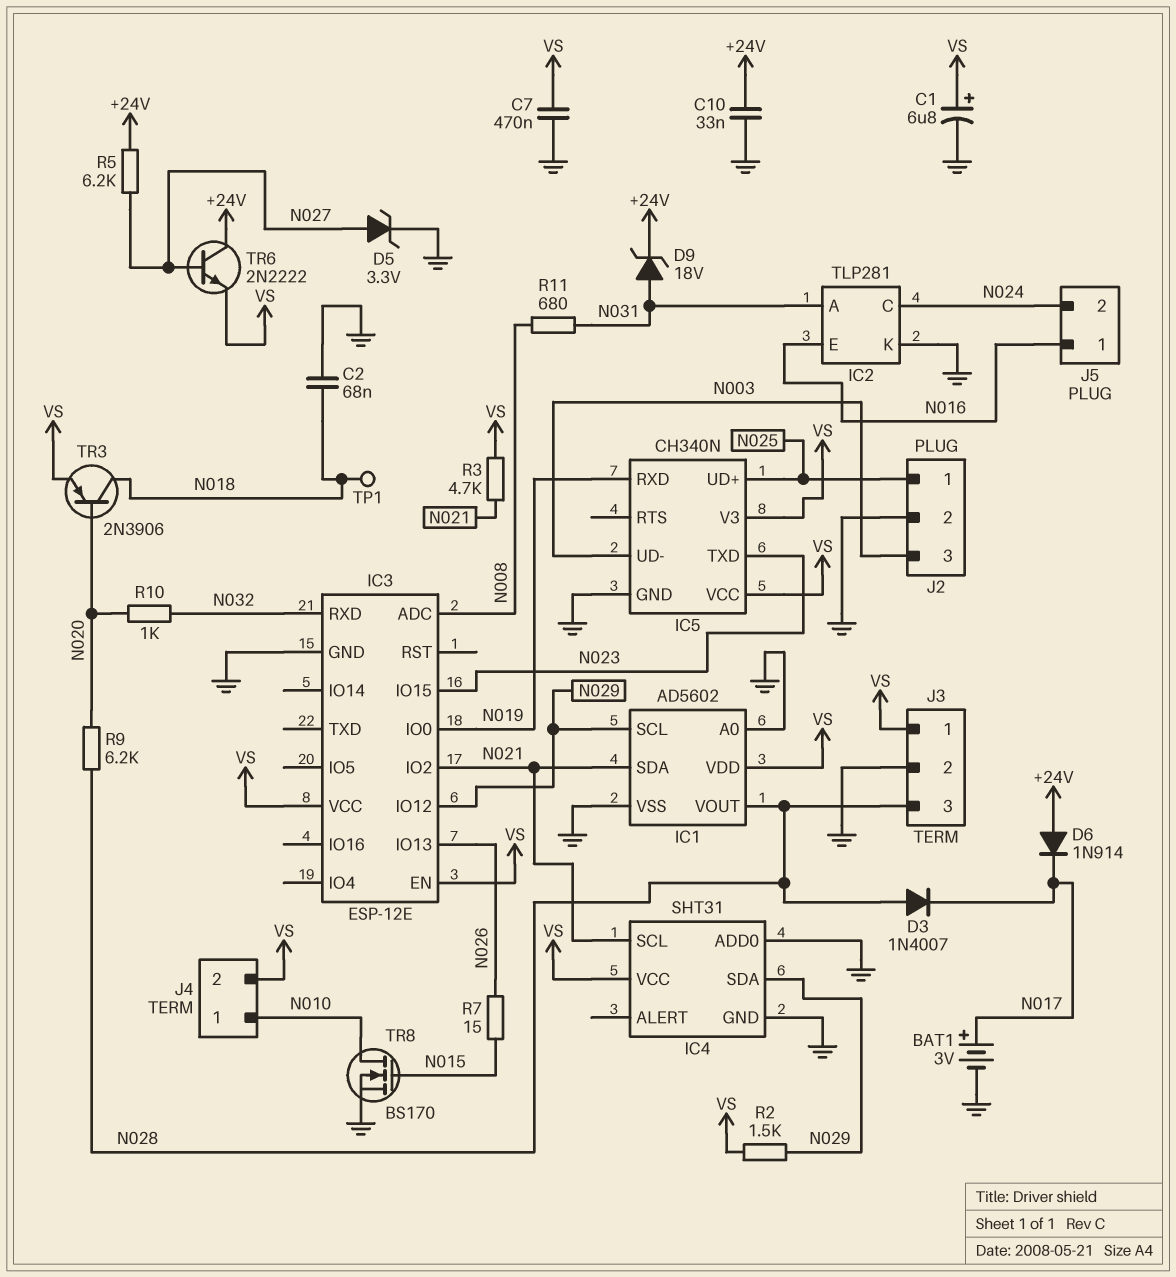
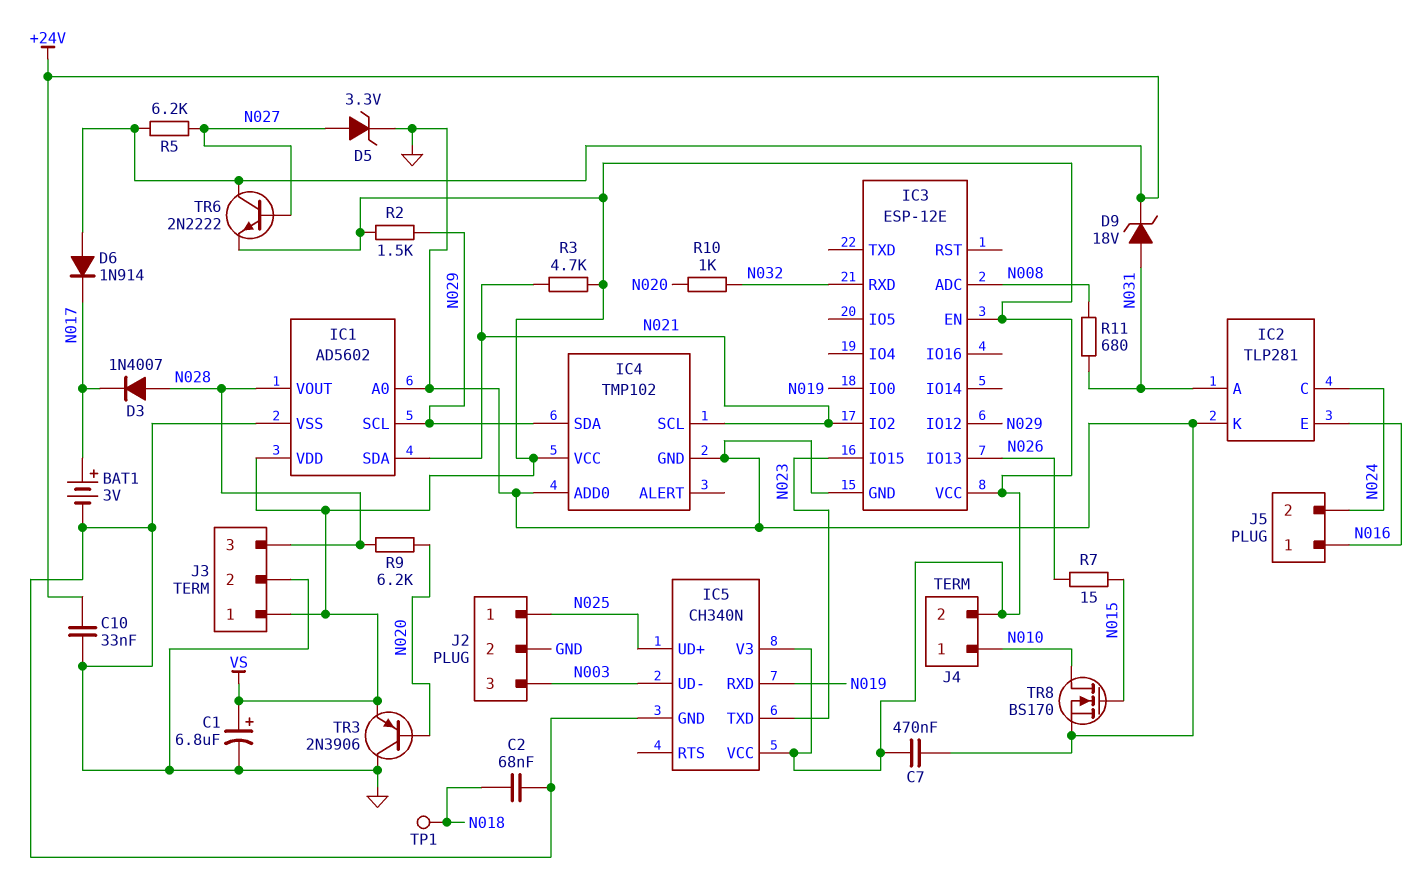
IC4: SHT31 -> TMP102
TR3: PNP 2N3906 (B N020, C N018, E VS) -> PNP 2N3906 (B N020, C GND, E VS)

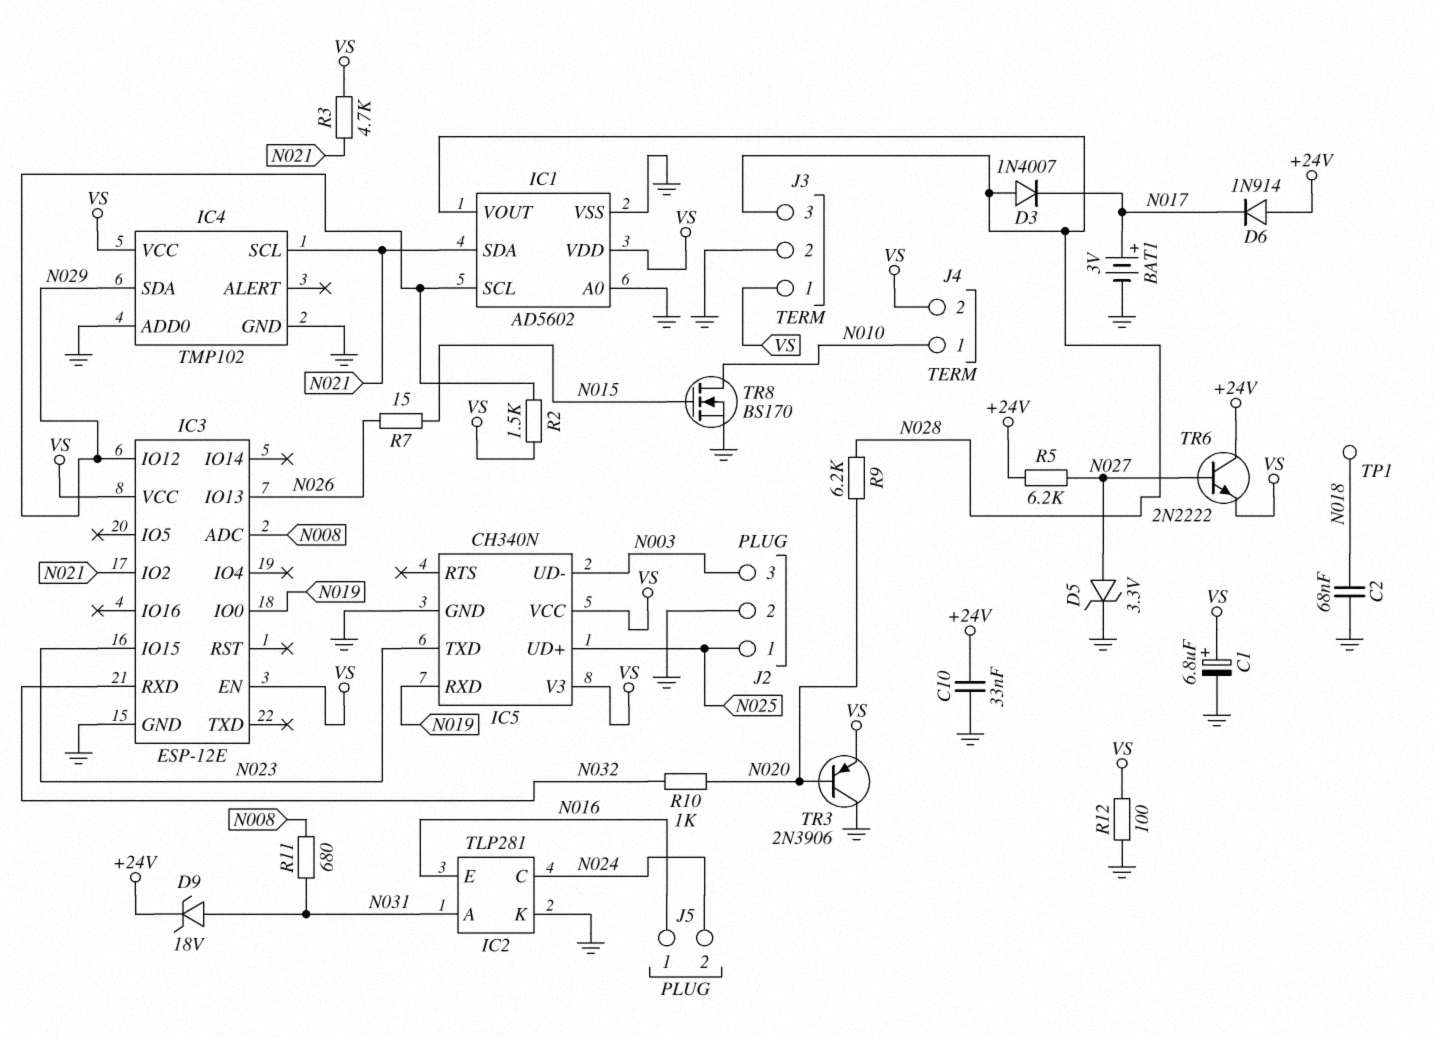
C7: 470nF (GND, VS) -> none
R12: none -> 100 (GND, VS)

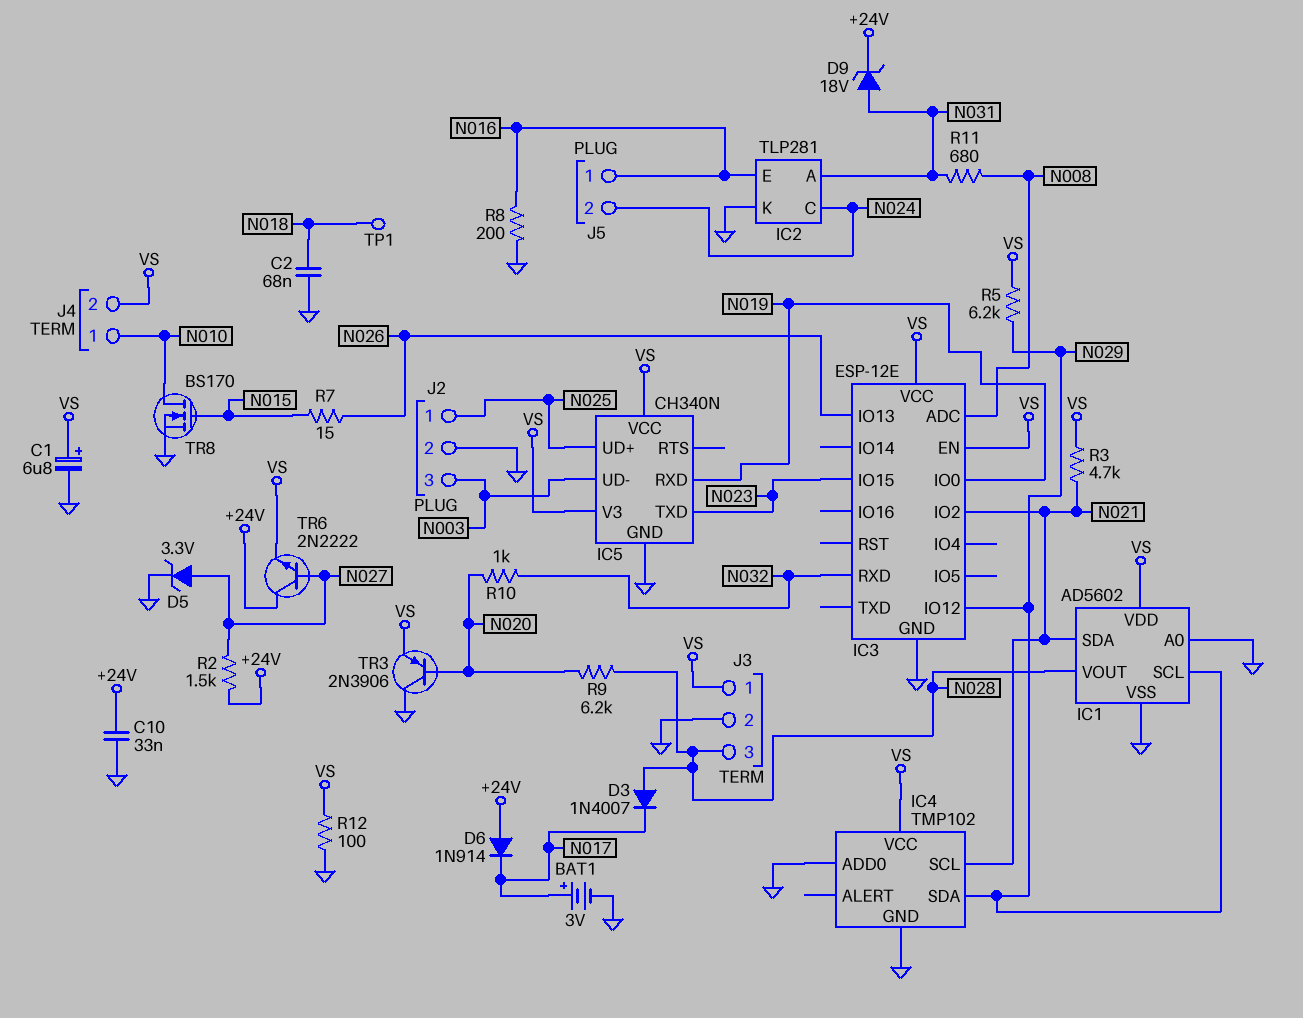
R2: 1.5k (N029, VS) -> 1.5k (+24V, N027)
R5: 6.2k (+24V, N027) -> 6.2k (N029, VS)
R8: none -> 200 (GND, N016)

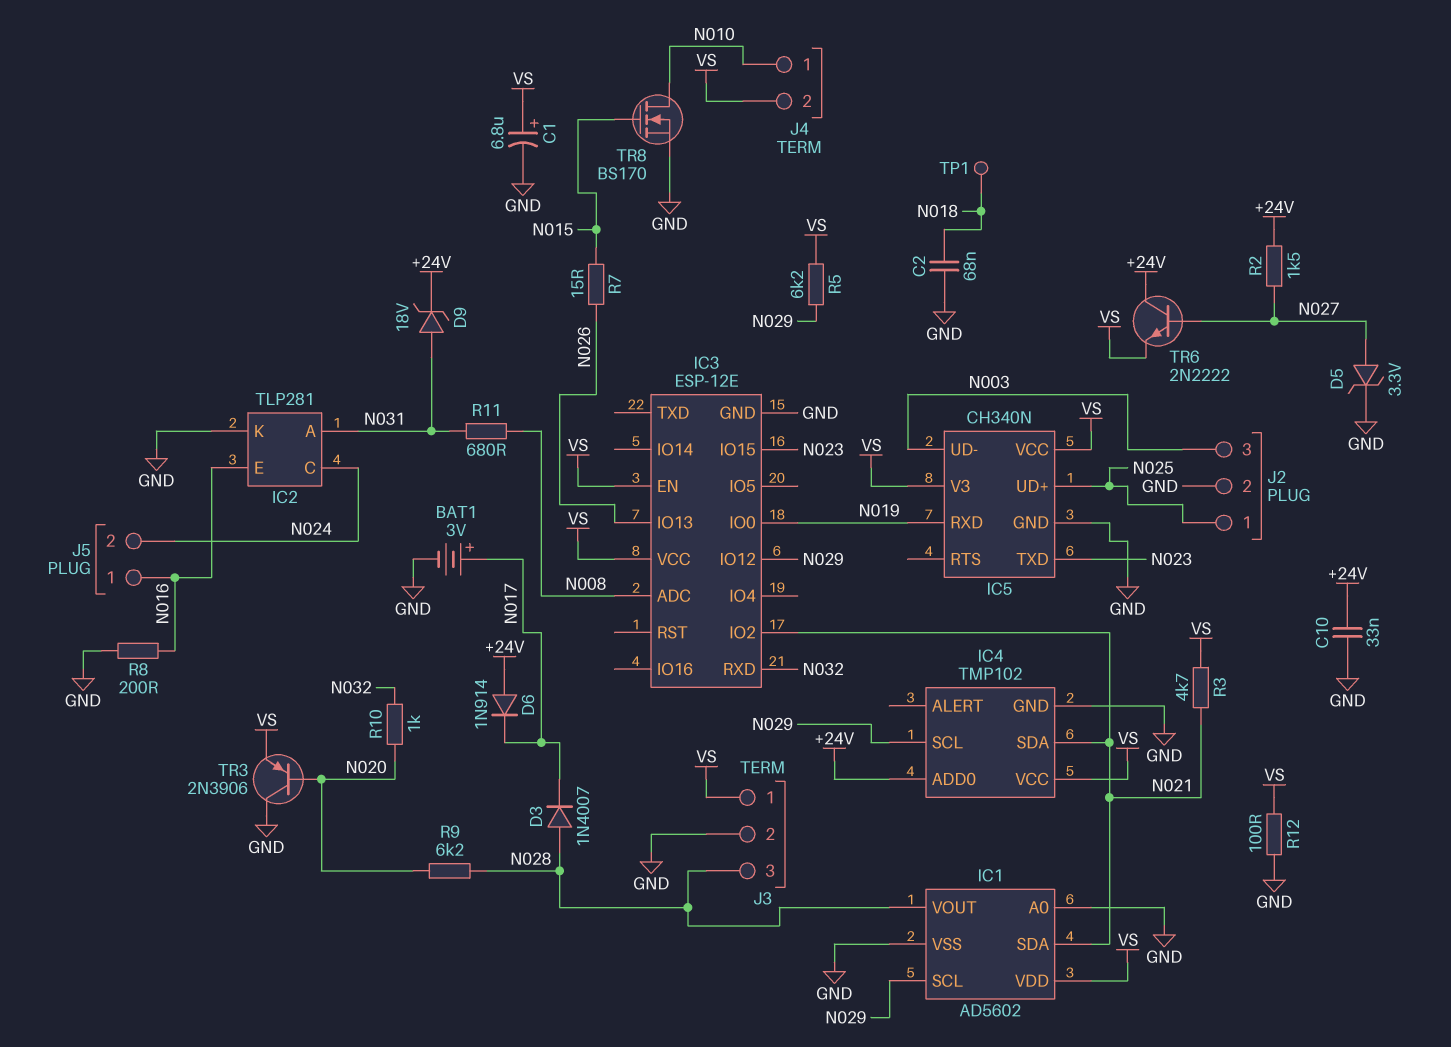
IC4 pin ADD0: GND -> +24V
IC4 pin SCL: N021 -> N029
IC4 pin SDA: N029 -> N021

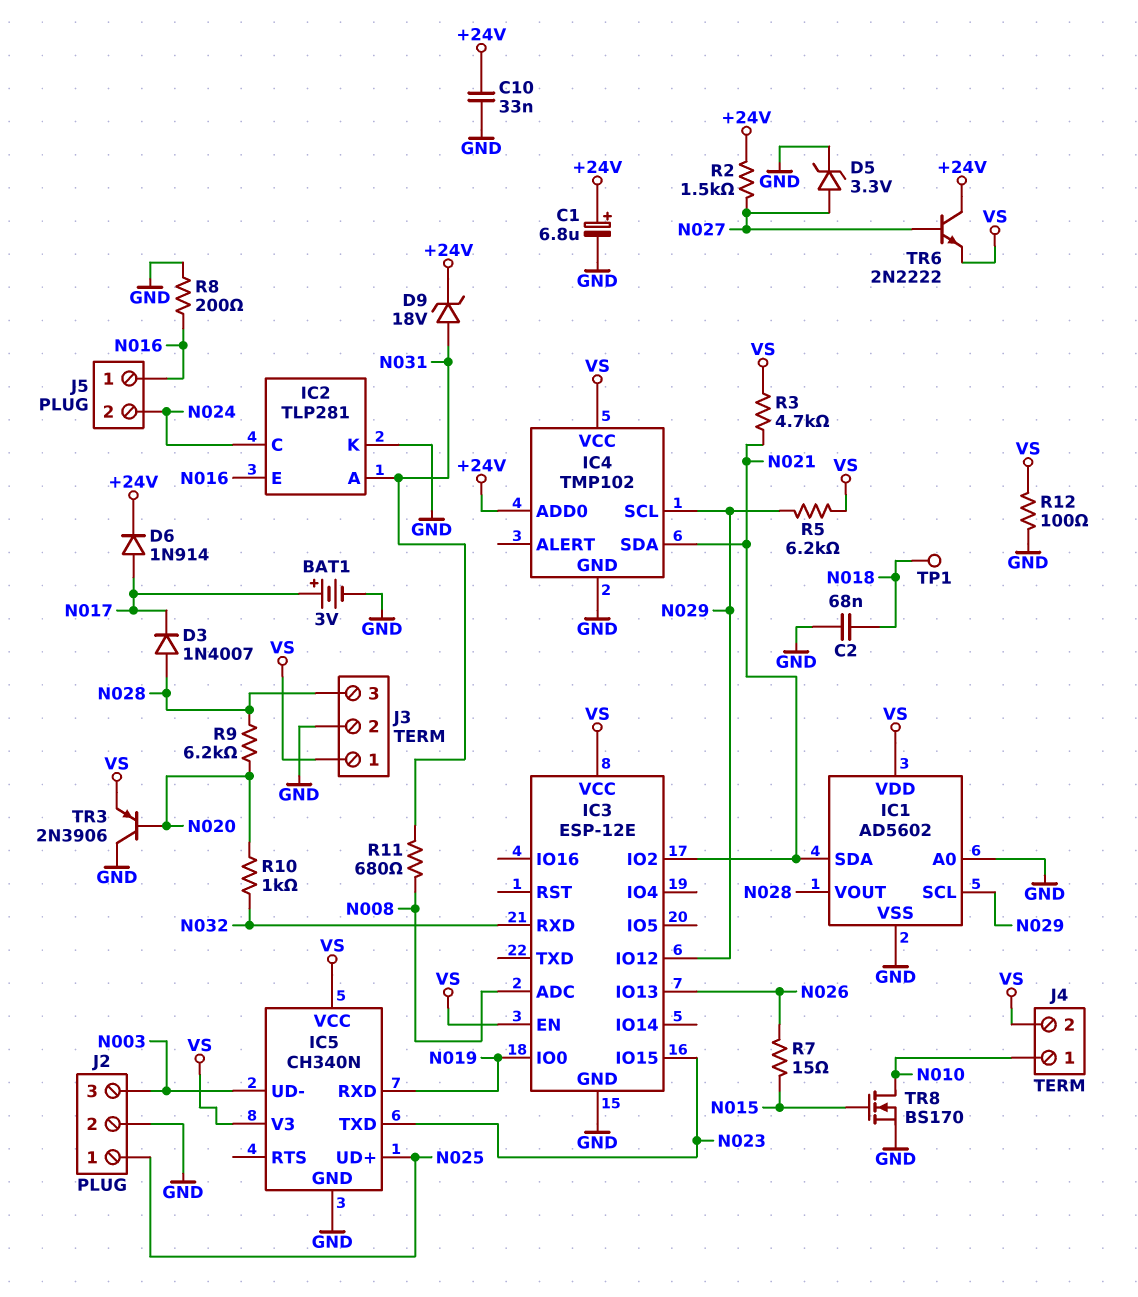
C1: 6.8uF (plus VS, minus GND) -> 6.8uF (plus +24V, minus GND)
D6: diode 1N914 (A +24V, K N017) -> diode 1N914 (A N017, K +24V)

